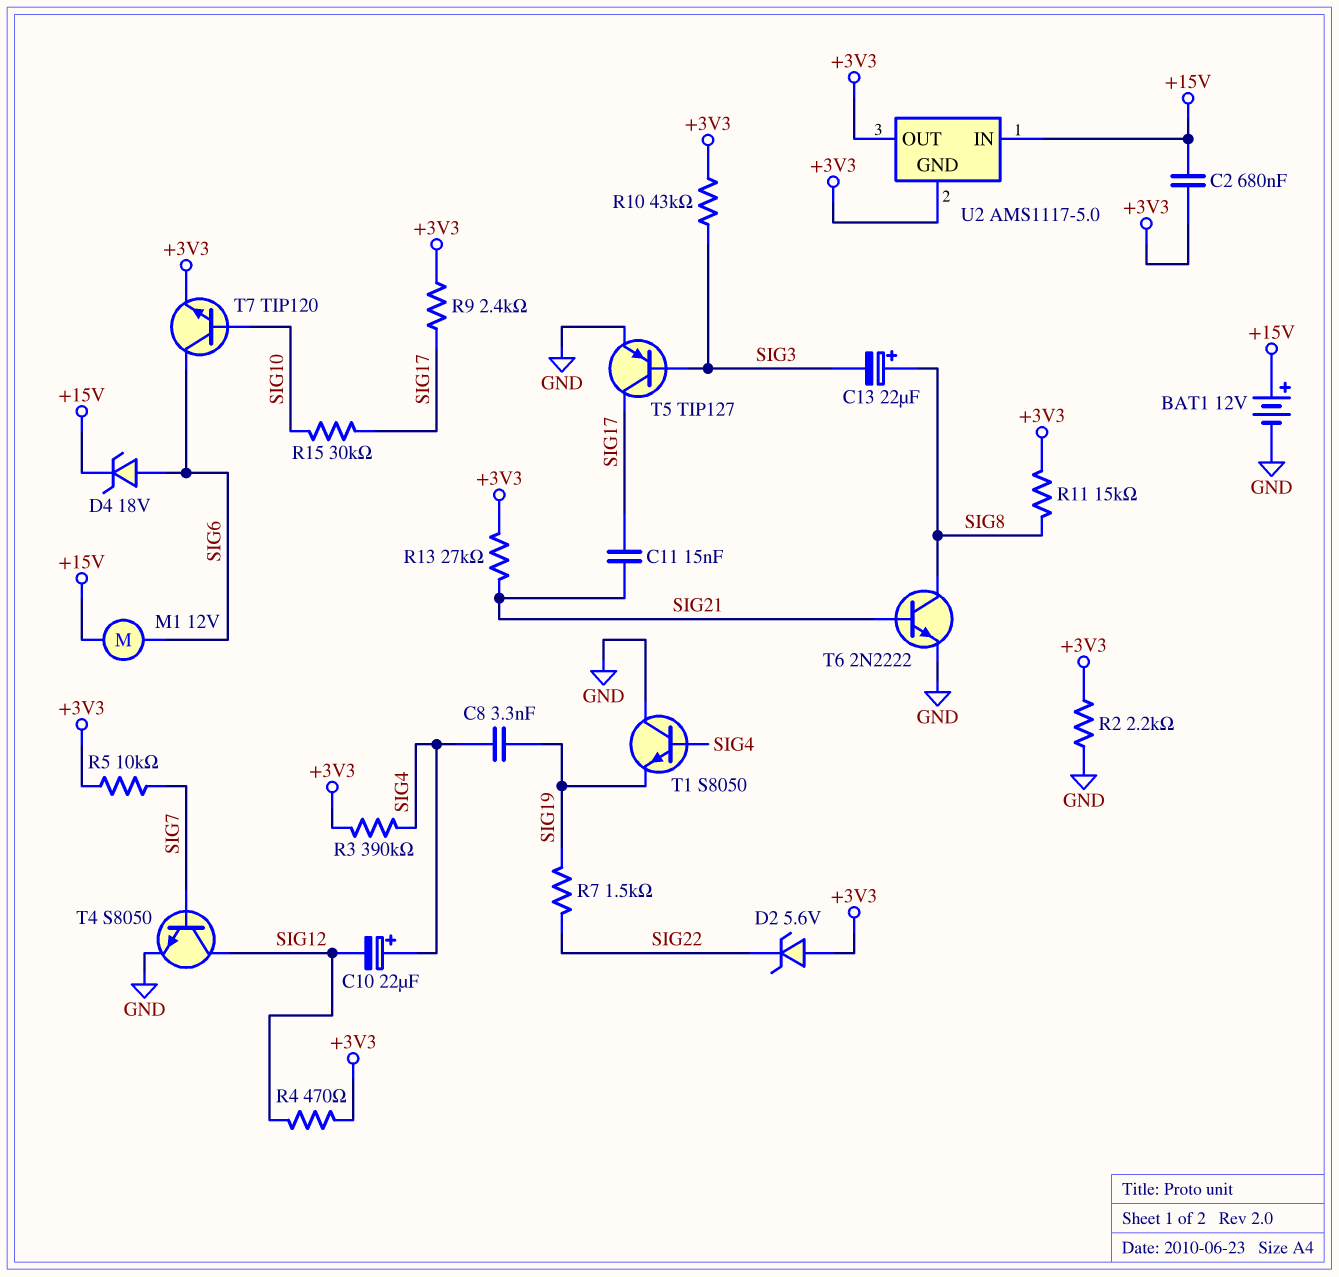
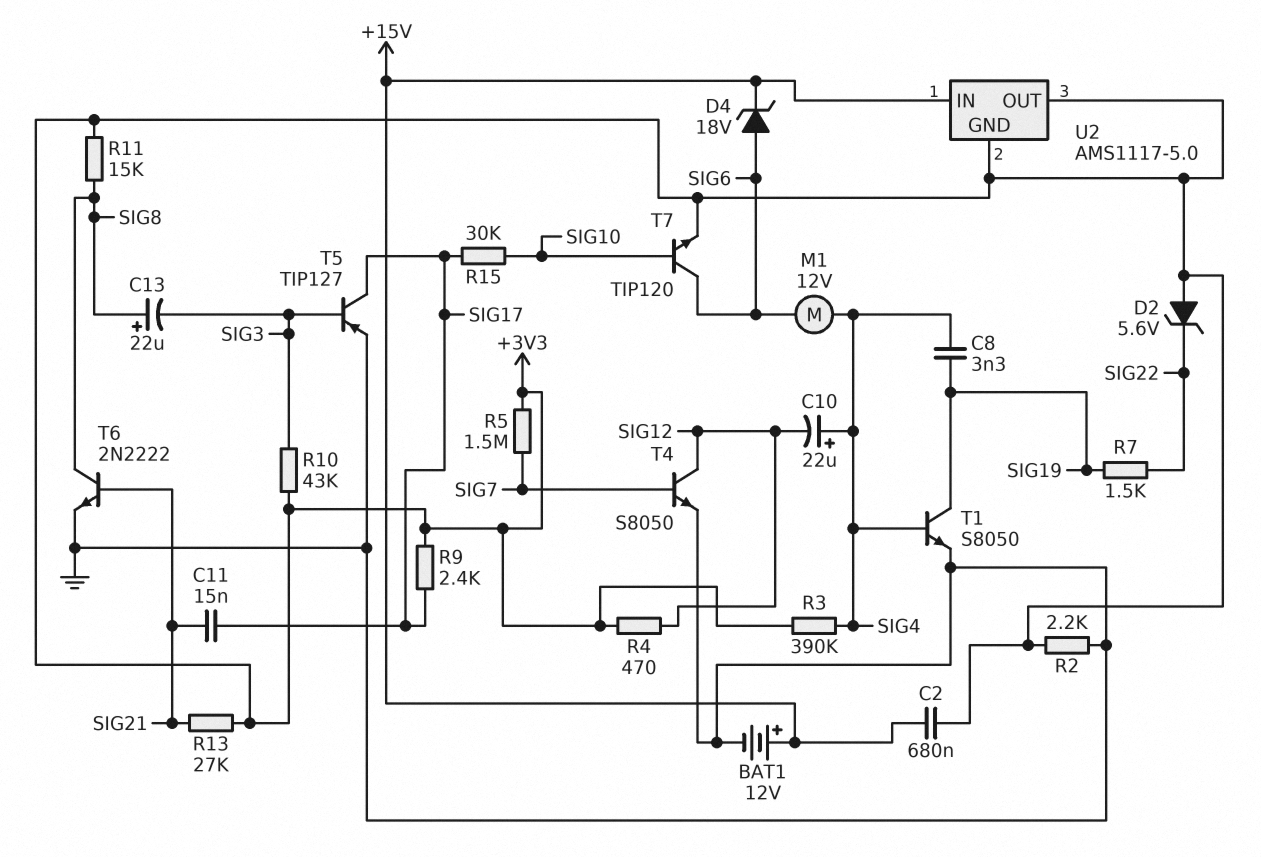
M1: motor 12V (+15V, SIG6) -> motor 12V (SIG4, SIG6)
R5: 10k (+3V3, SIG7) -> 1.5M (+3V3, SIG7)
T1: NPN S8050 (B SIG4, C GND, E SIG19) -> NPN S8050 (B SIG4, C SIG19, E GND)

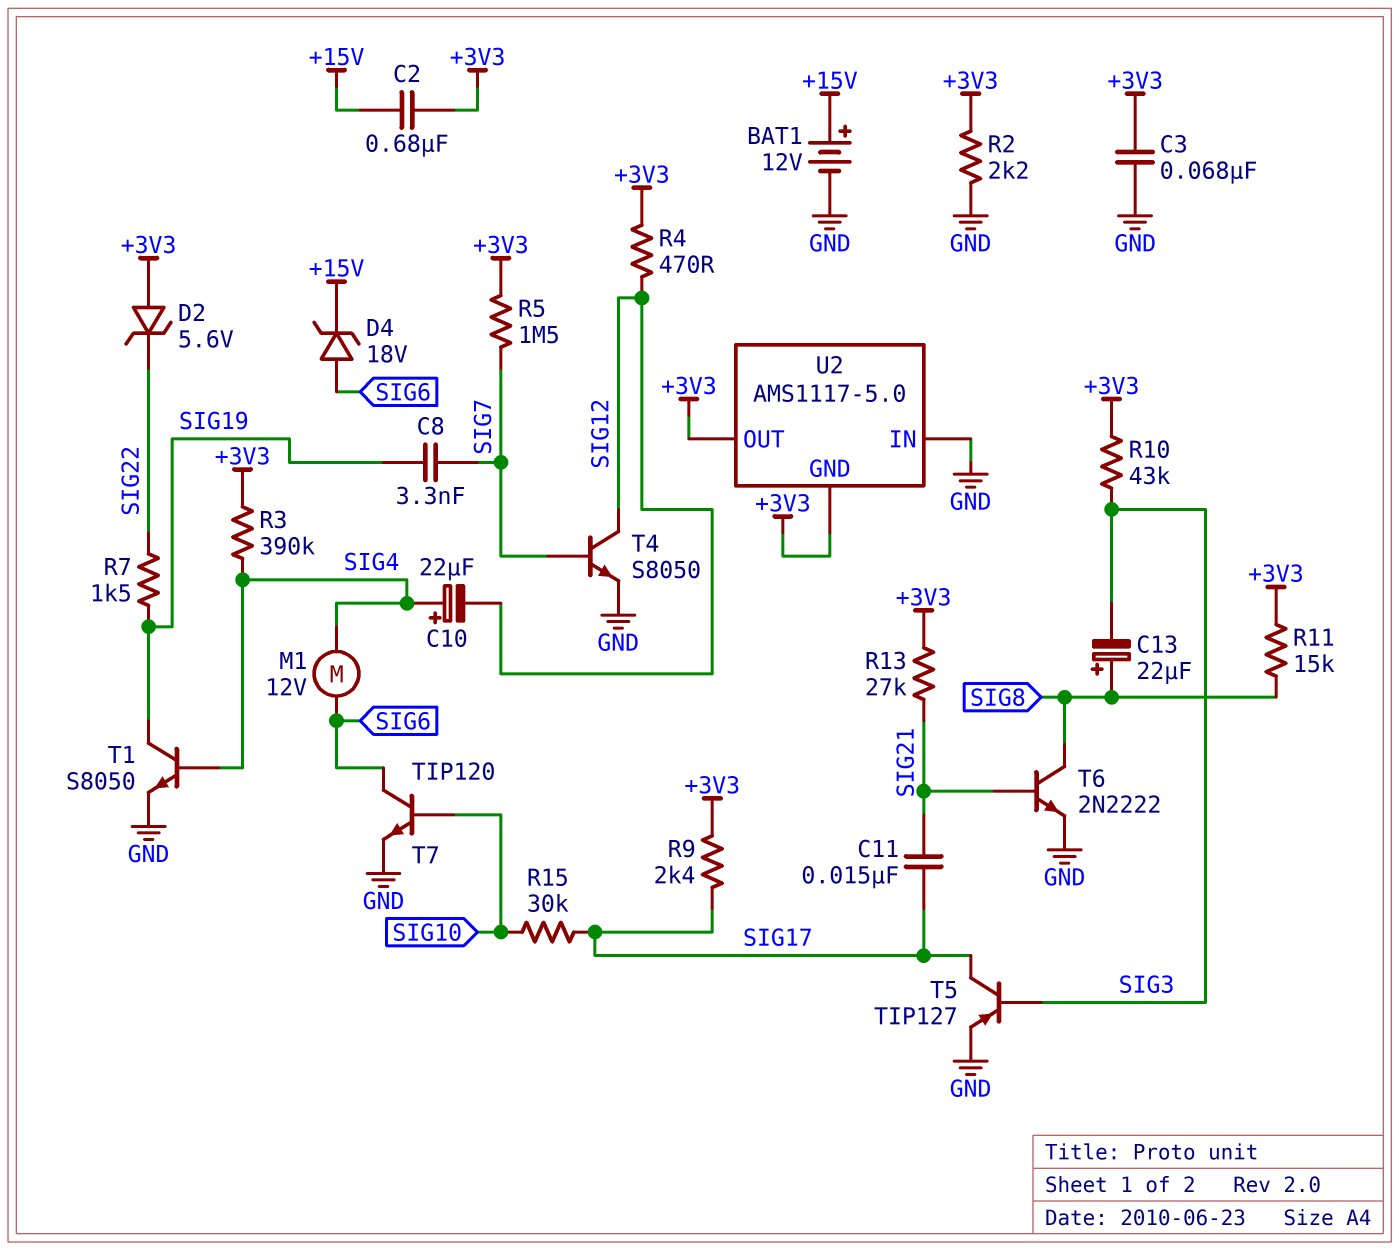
C3: none -> 68nF (+3V3, GND)
C8: 3.3nF (SIG4, SIG19) -> 3.3nF (SIG7, SIG19)
T7: NPN TIP120 (B SIG10, C SIG6, E +3V3) -> NPN TIP120 (B SIG10, C SIG6, E GND)
U2 pin IN: +15V -> GND

